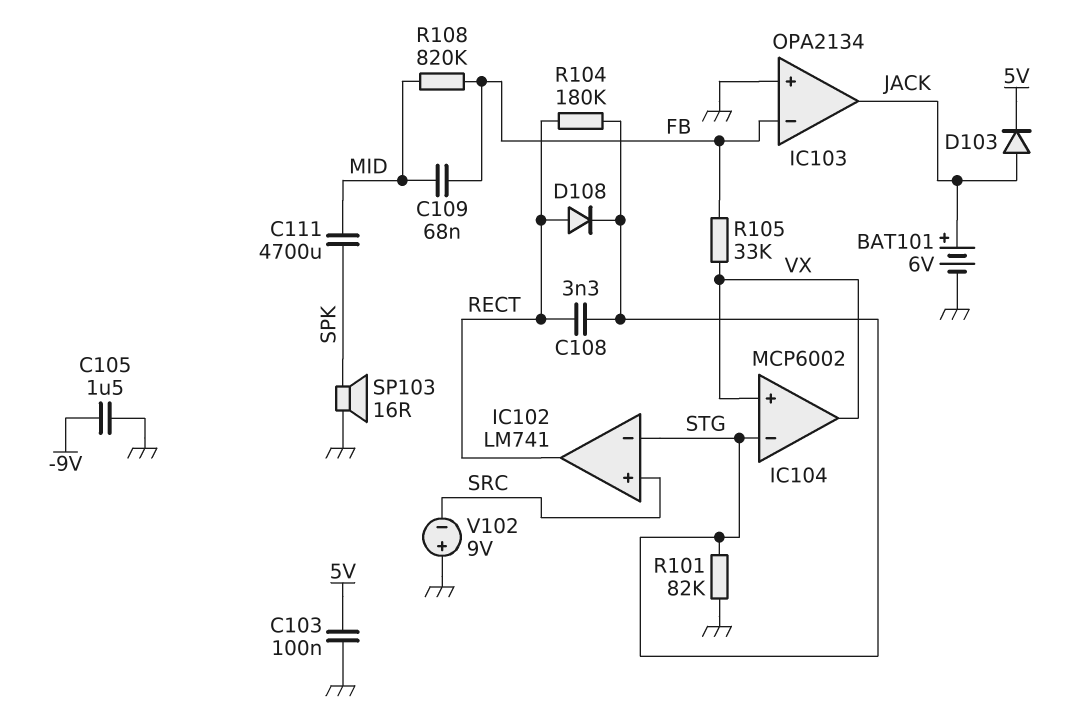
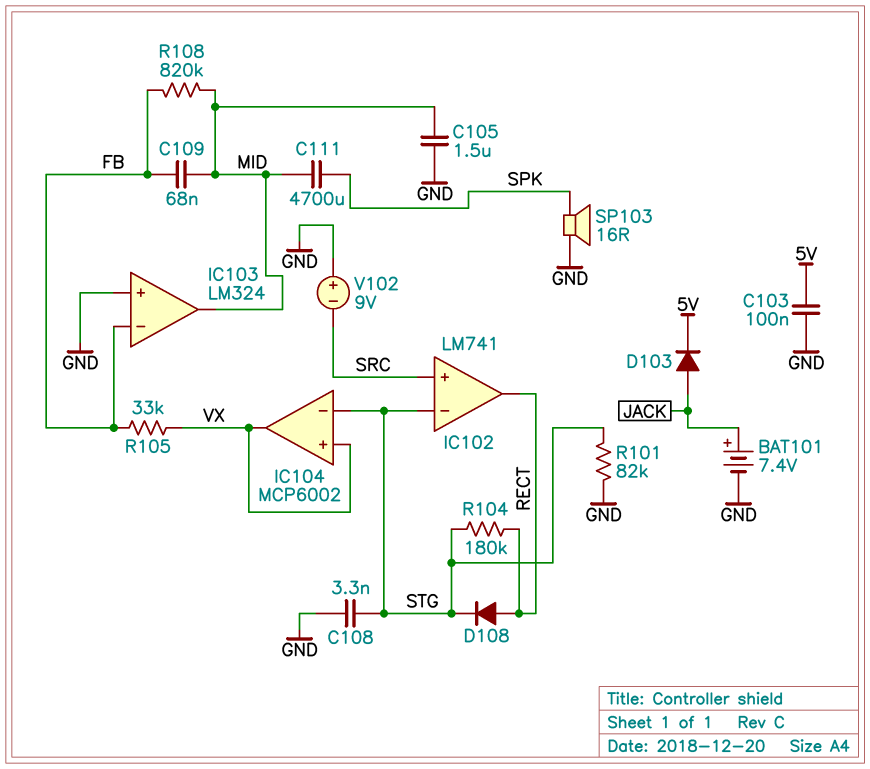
BAT101: 6V (plus JACK, minus GND) -> 7.4V (plus JACK, minus GND)
C105: 1.5uF (-9V, GND) -> 1.5uF (GND, MID)
C108: 3.3nF (RECT, STG) -> 3.3nF (GND, STG)
IC103: OPA2134 -> LM324
IC103 pin out: JACK -> MID

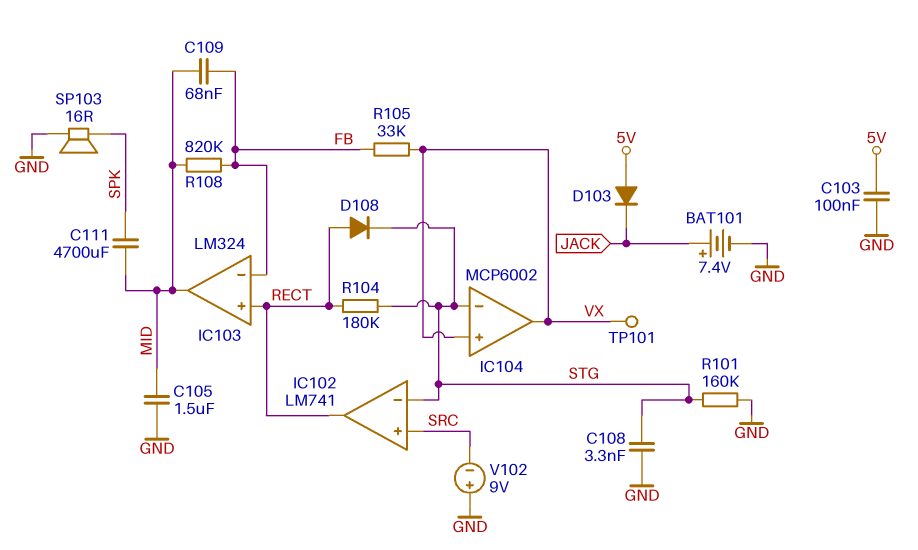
D103: diode (A JACK, K 5V) -> diode (A 5V, K JACK)
IC103 pin in+: GND -> RECT
R101: 82k (GND, STG) -> 160k (GND, STG)
TP101: none -> test point (VX)

